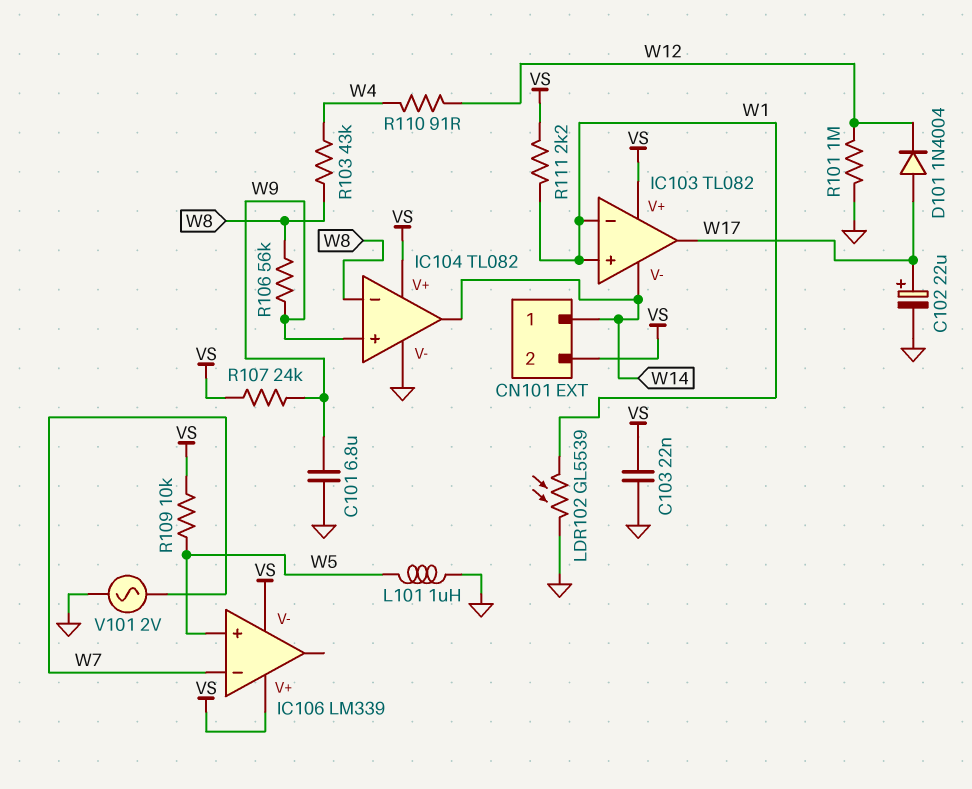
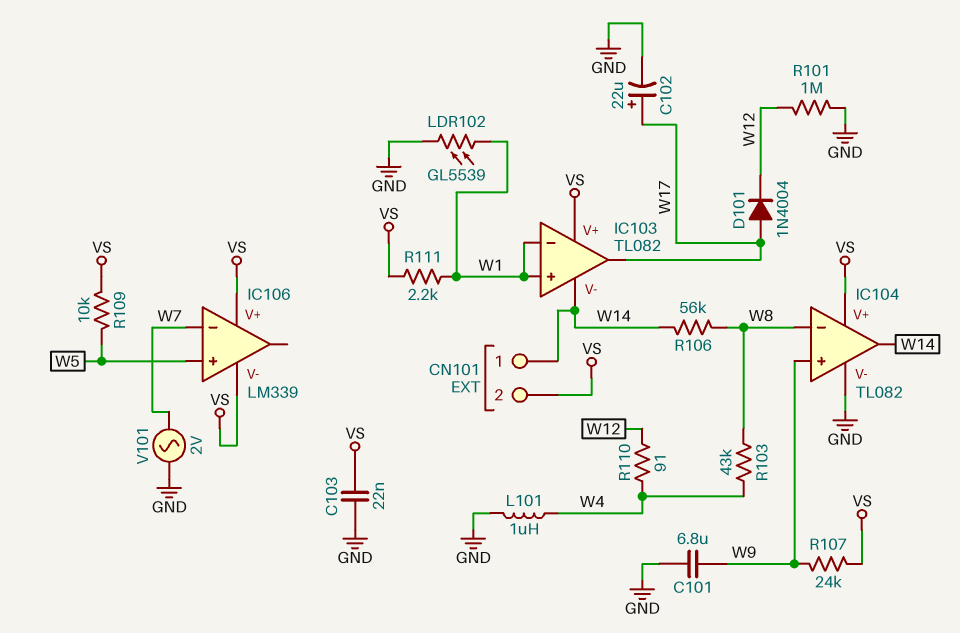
L101: 1uH (GND, W5) -> 1uH (GND, W4)
R106: 56k (W8, W9) -> 56k (W8, W14)

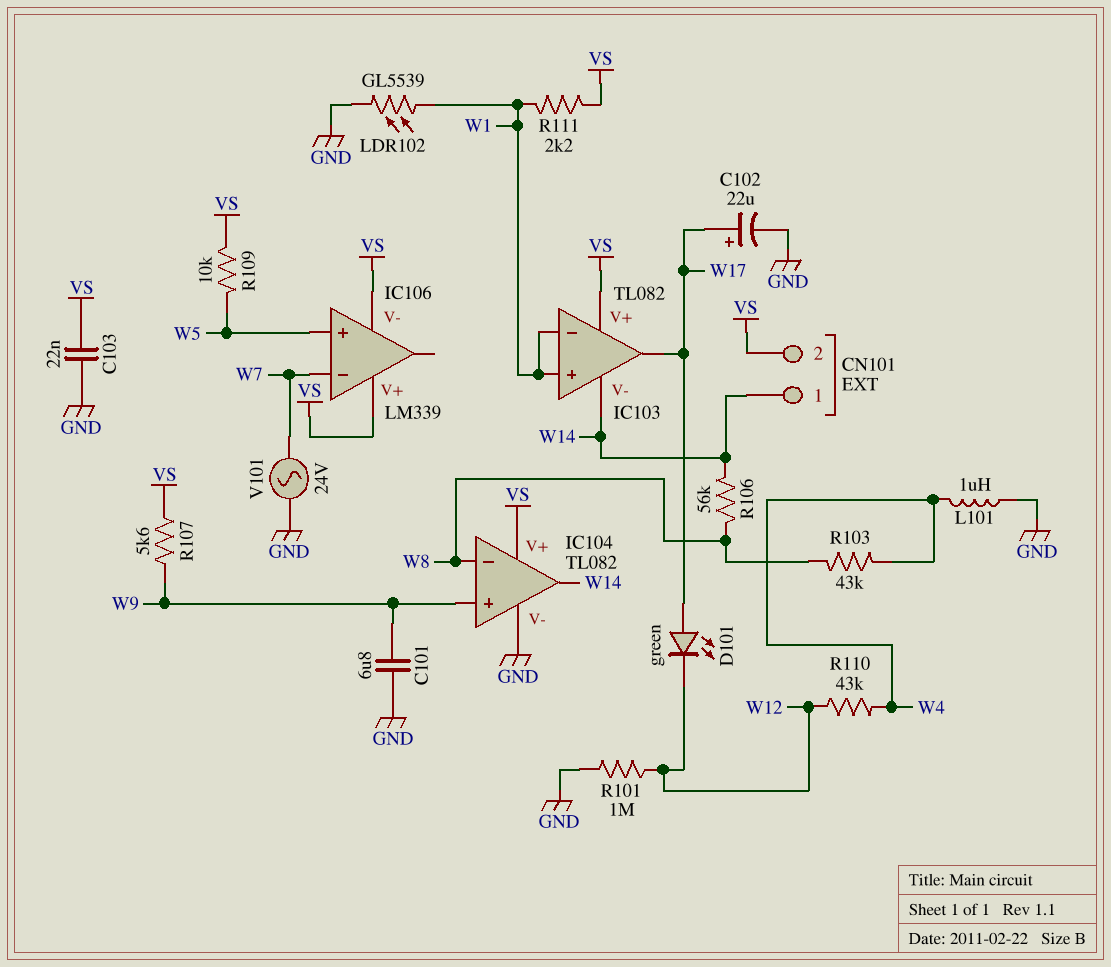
D101: diode 1N4004 (A W17, K W12) -> LED green (A W17, K W12)
R107: 24k (VS, W9) -> 5.6k (VS, W9)
R110: 91 (W4, W12) -> 43k (W4, W12)
V101: AC 2V (GND, W7) -> AC 24V (GND, W7)

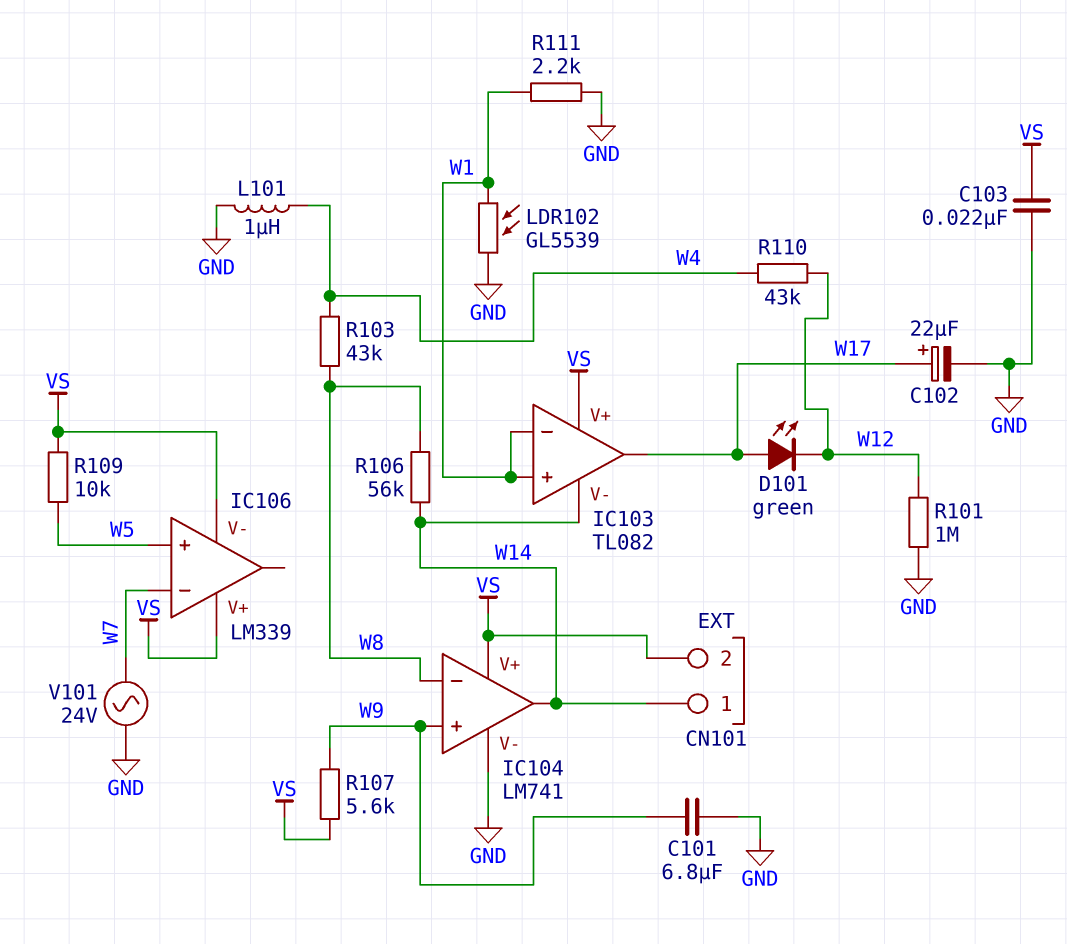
IC104: TL082 -> LM741
R111: 2.2k (VS, W1) -> 2.2k (GND, W1)

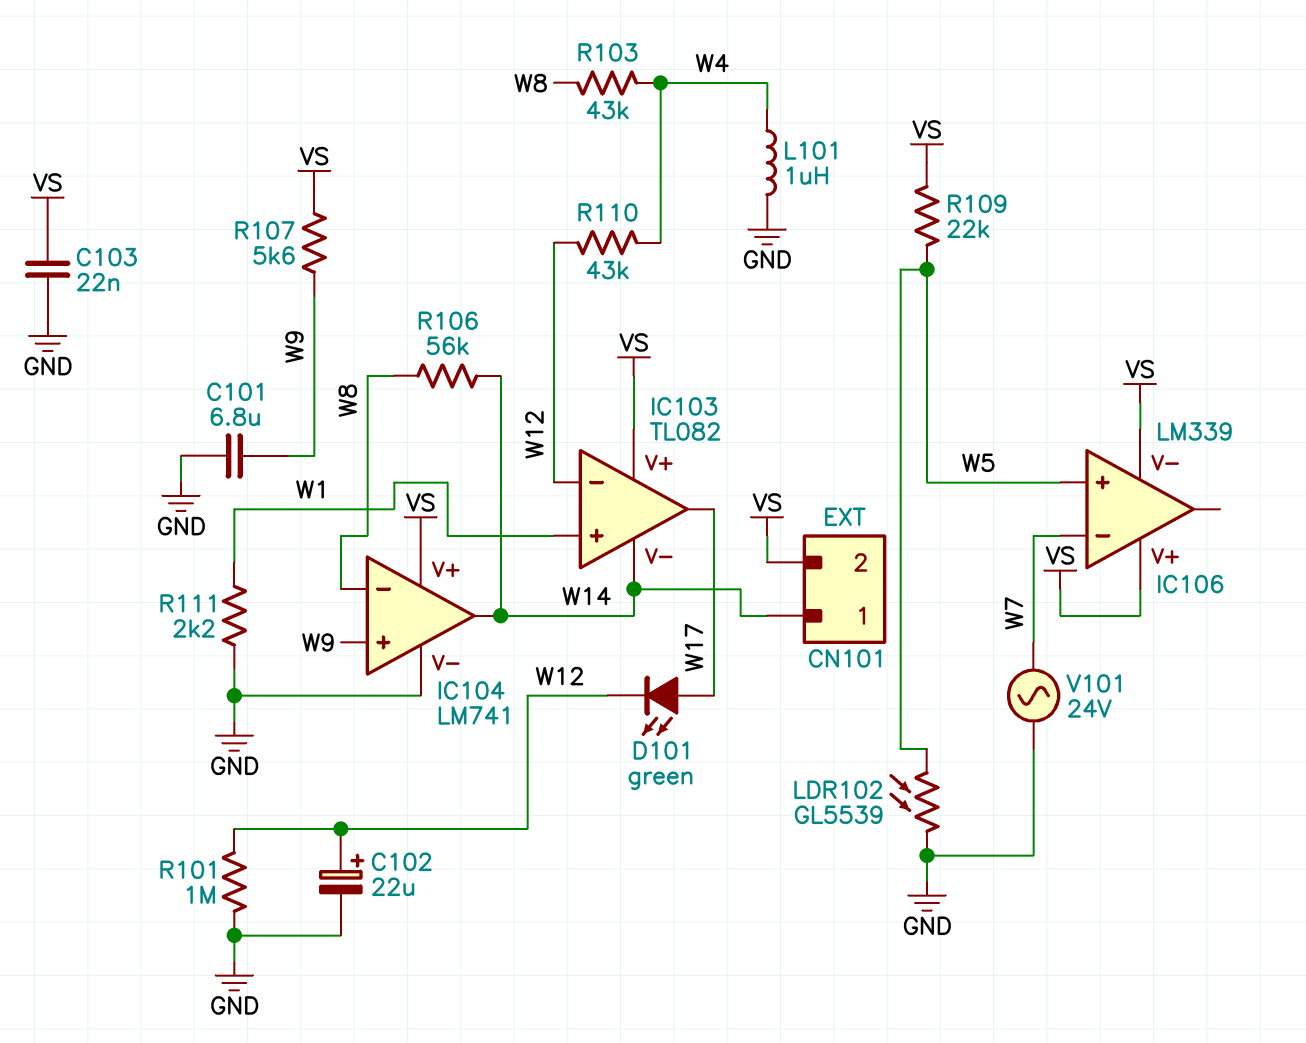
C102: 22uF (plus W17, minus GND) -> 22uF (plus W12, minus GND)
IC103 pin in-: W1 -> W12
LDR102: GL5539 (GND, W1) -> GL5539 (GND, W5)
R109: 10k (VS, W5) -> 22k (VS, W5)

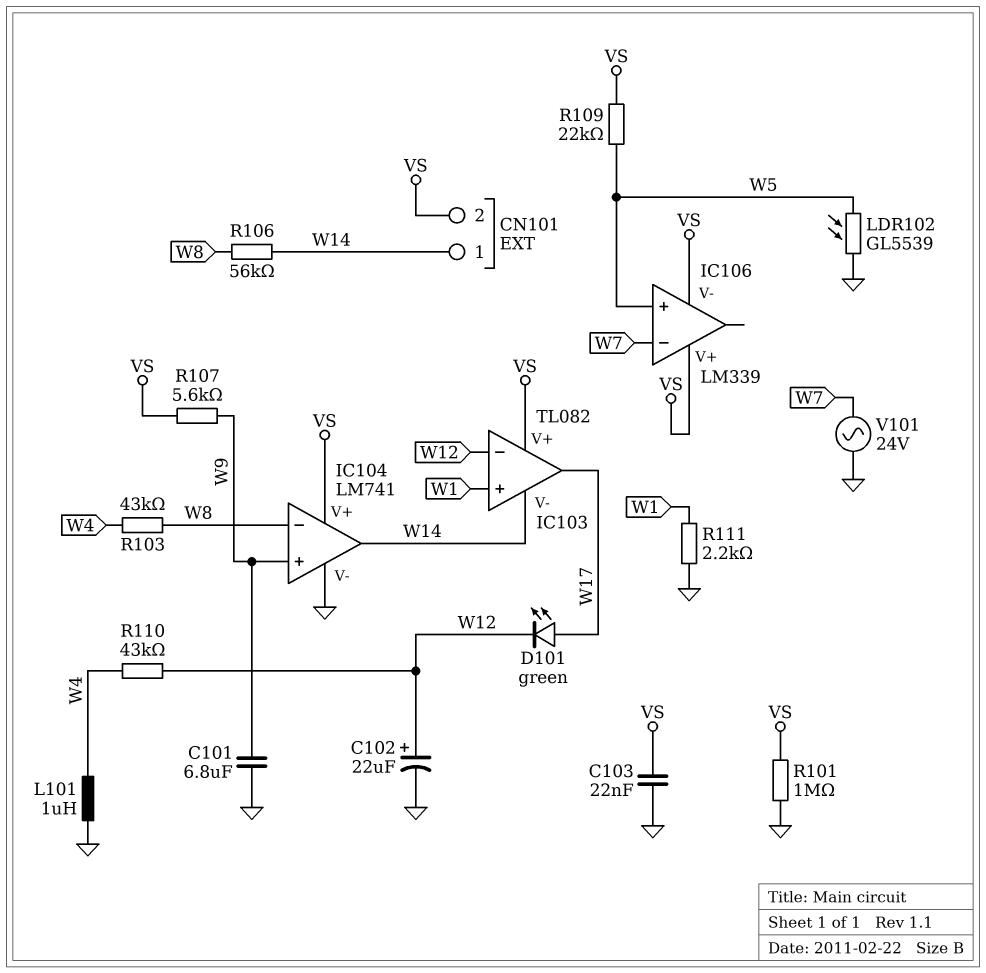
R101: 1M (GND, W12) -> 1M (GND, VS)

